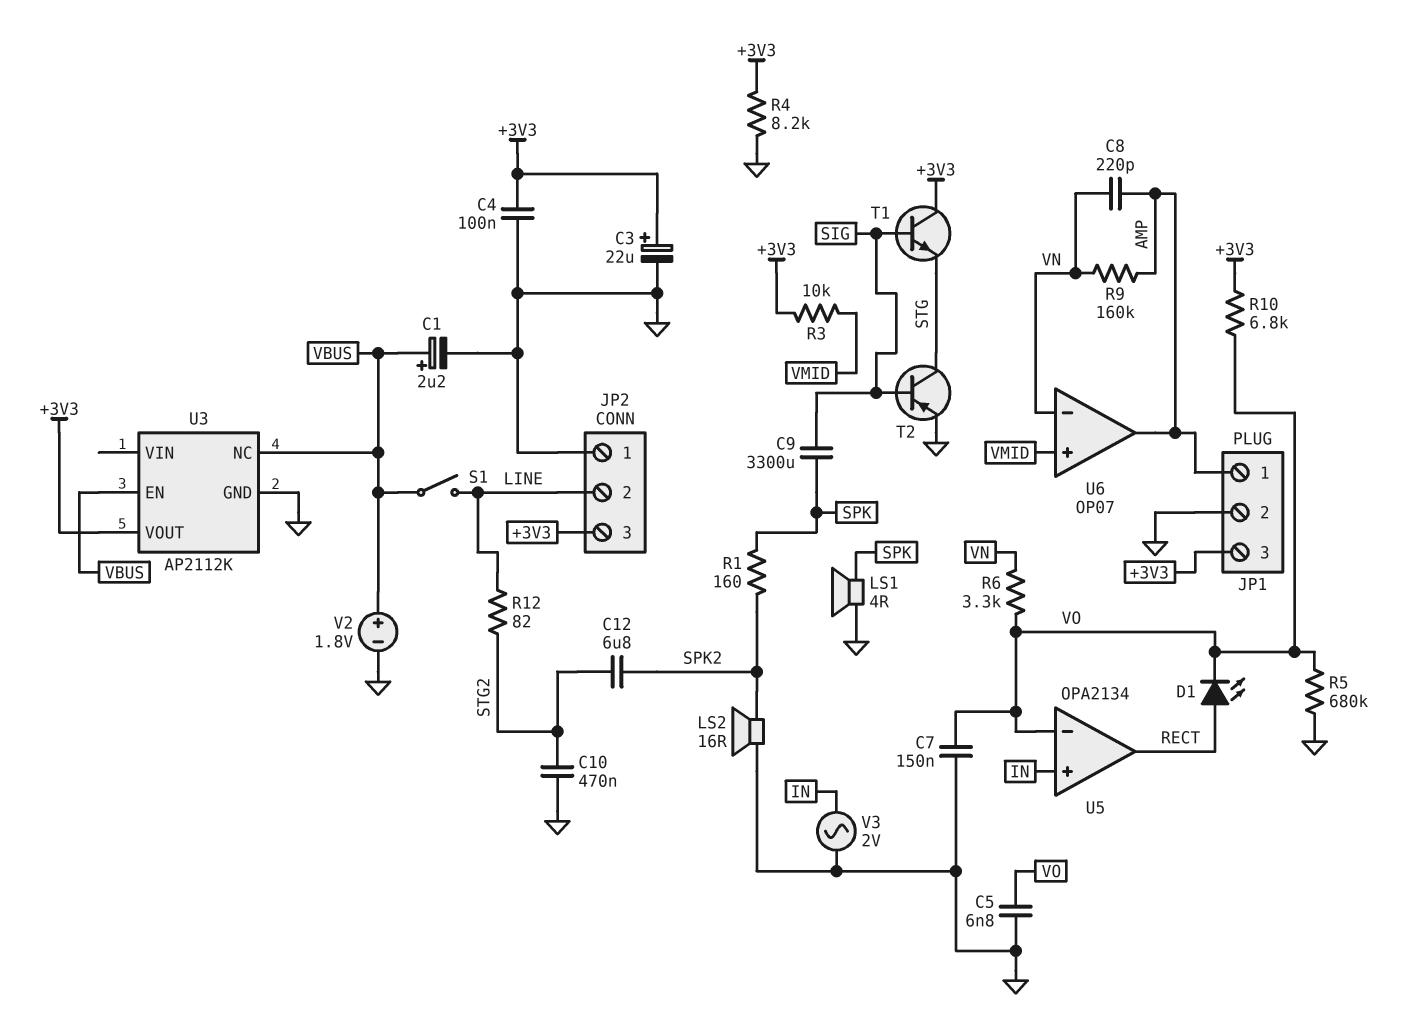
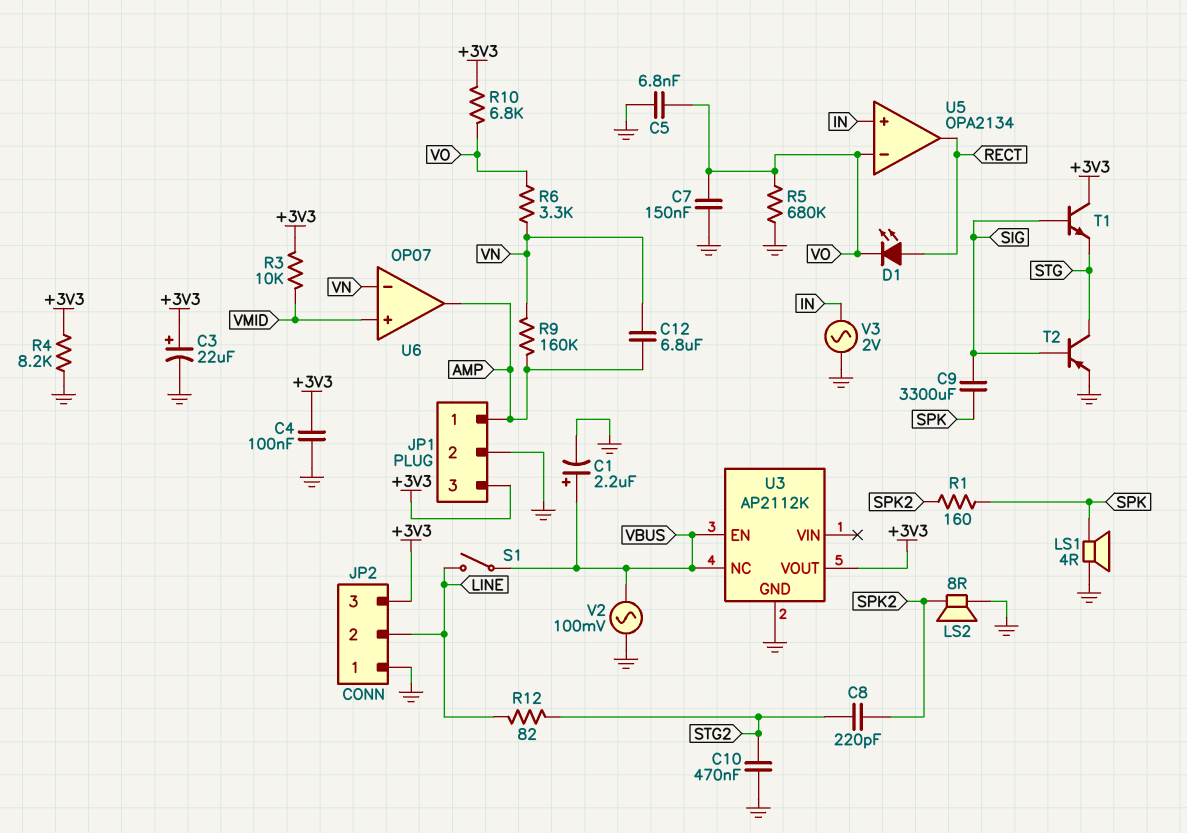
C8: 220pF (AMP, VN) -> 220pF (SPK2, STG2)
C12: 6.8uF (SPK2, STG2) -> 6.8uF (AMP, VN)
LS2: speaker 16R (GND, SPK2) -> speaker 8R (GND, SPK2)
V2: 1.8V (plus VBUS, minus GND) -> AC 100mV (GND, VBUS)

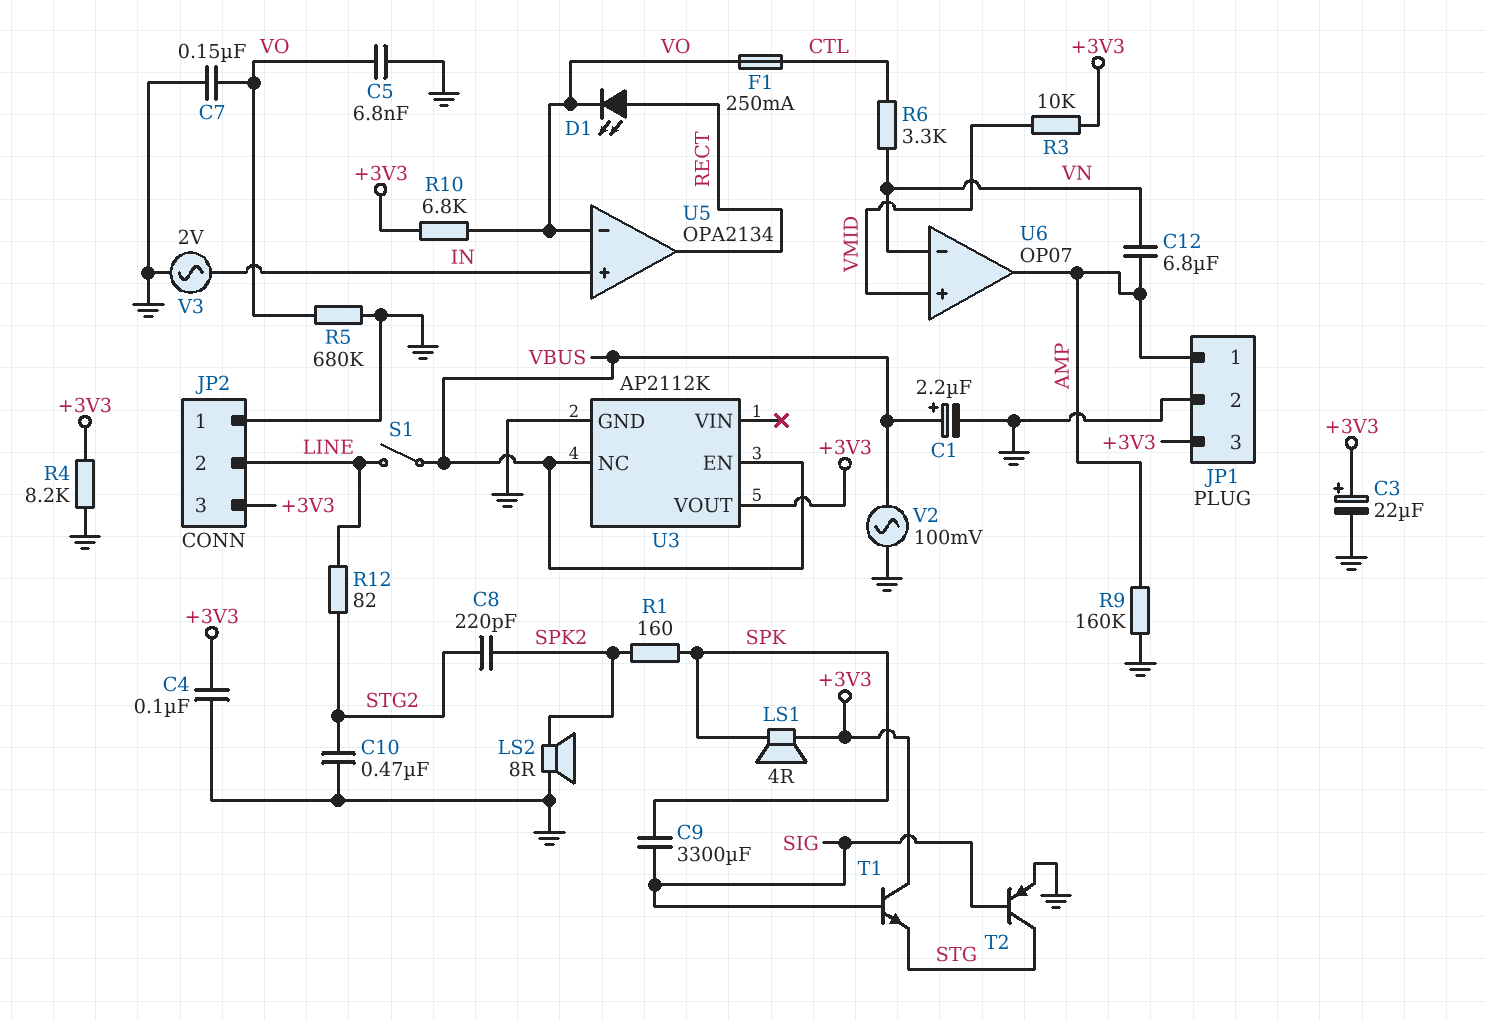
F1: none -> 250mA (CTL, VO)
LS1: speaker 4R (GND, SPK) -> speaker 4R (+3V3, SPK)
R6: 3.3k (VN, VO) -> 3.3k (CTL, VN)
R9: 160k (AMP, VN) -> 160k (AMP, GND)

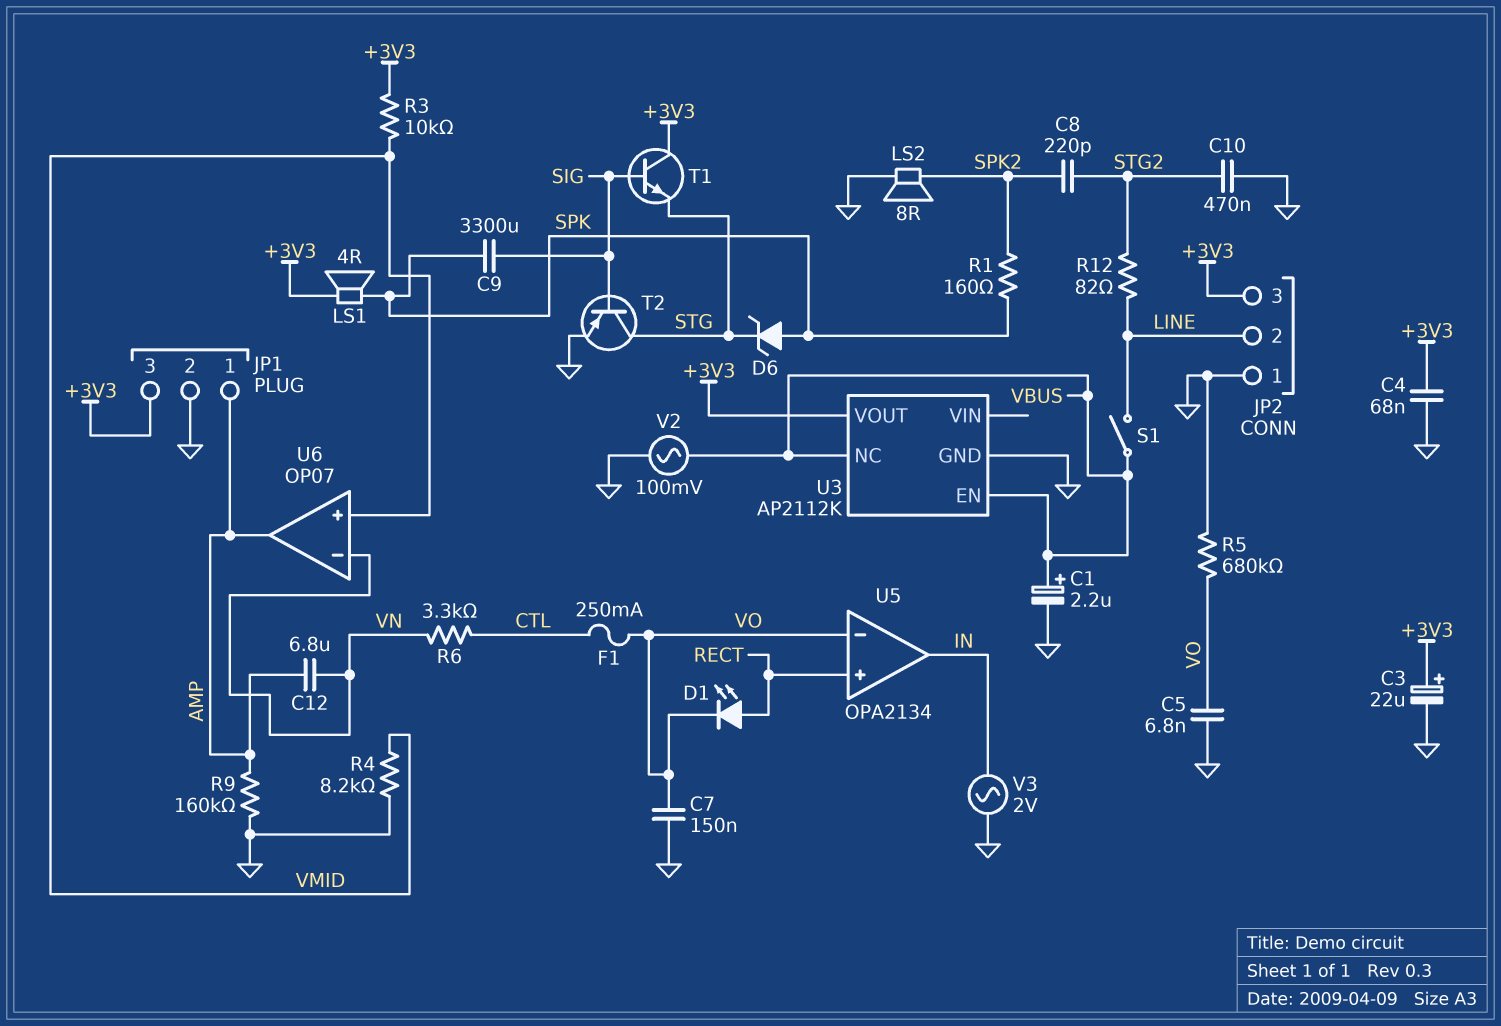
C4: 100nF (+3V3, GND) -> 68nF (+3V3, GND)
D6: none -> zener (A SPK, K STG)
R4: 8.2k (+3V3, GND) -> 8.2k (GND, VMID)
R10: 6.8k (+3V3, VO) -> none
U5 pin in+: IN -> RECT
U5 pin out: RECT -> IN

